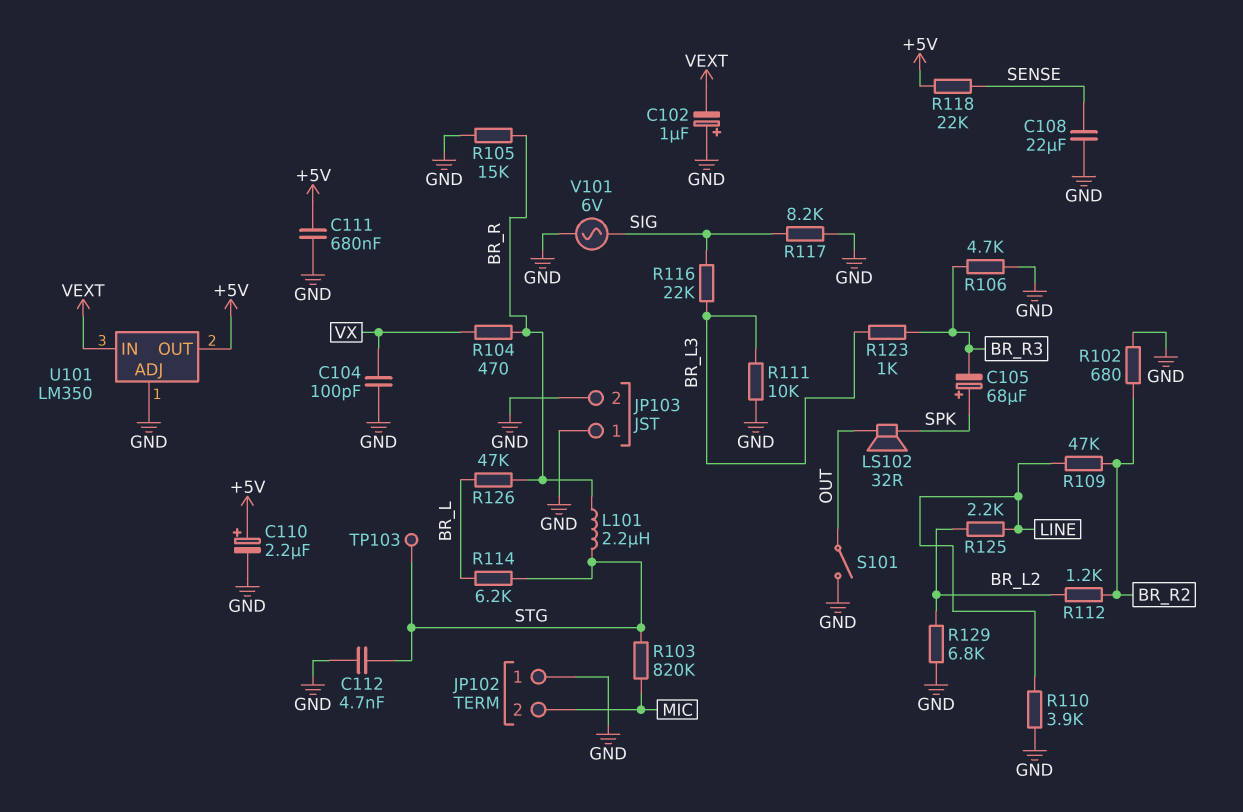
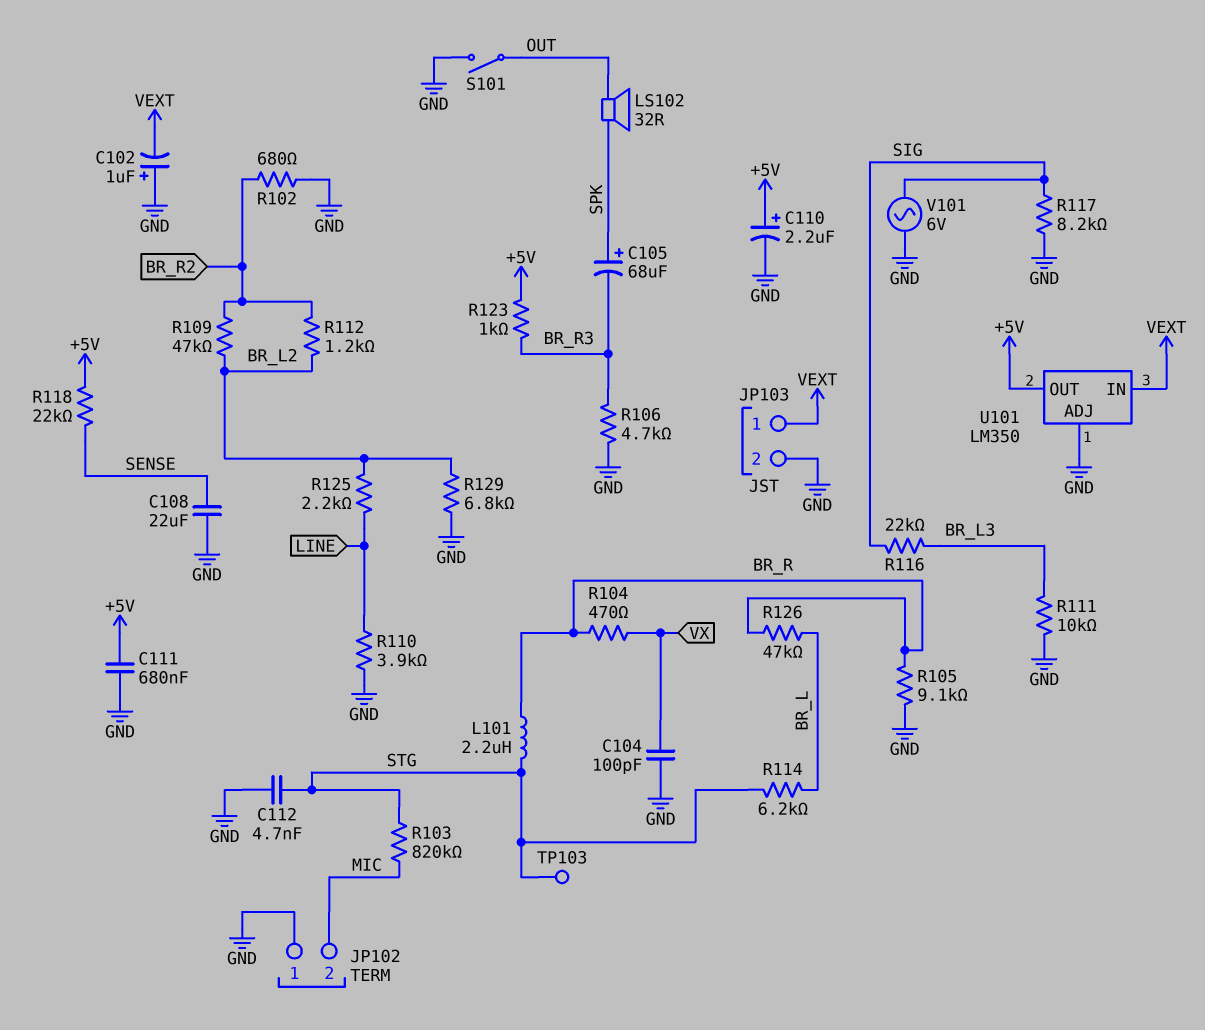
JP103 pin 1: GND -> VEXT
R105: 15k (BR_R, GND) -> 9.1k (BR_R, GND)
R109: 47k (BR_R2, LINE) -> 47k (BR_L2, BR_R2)
R123: 1k (BR_L3, BR_R3) -> 1k (+5V, BR_R3)

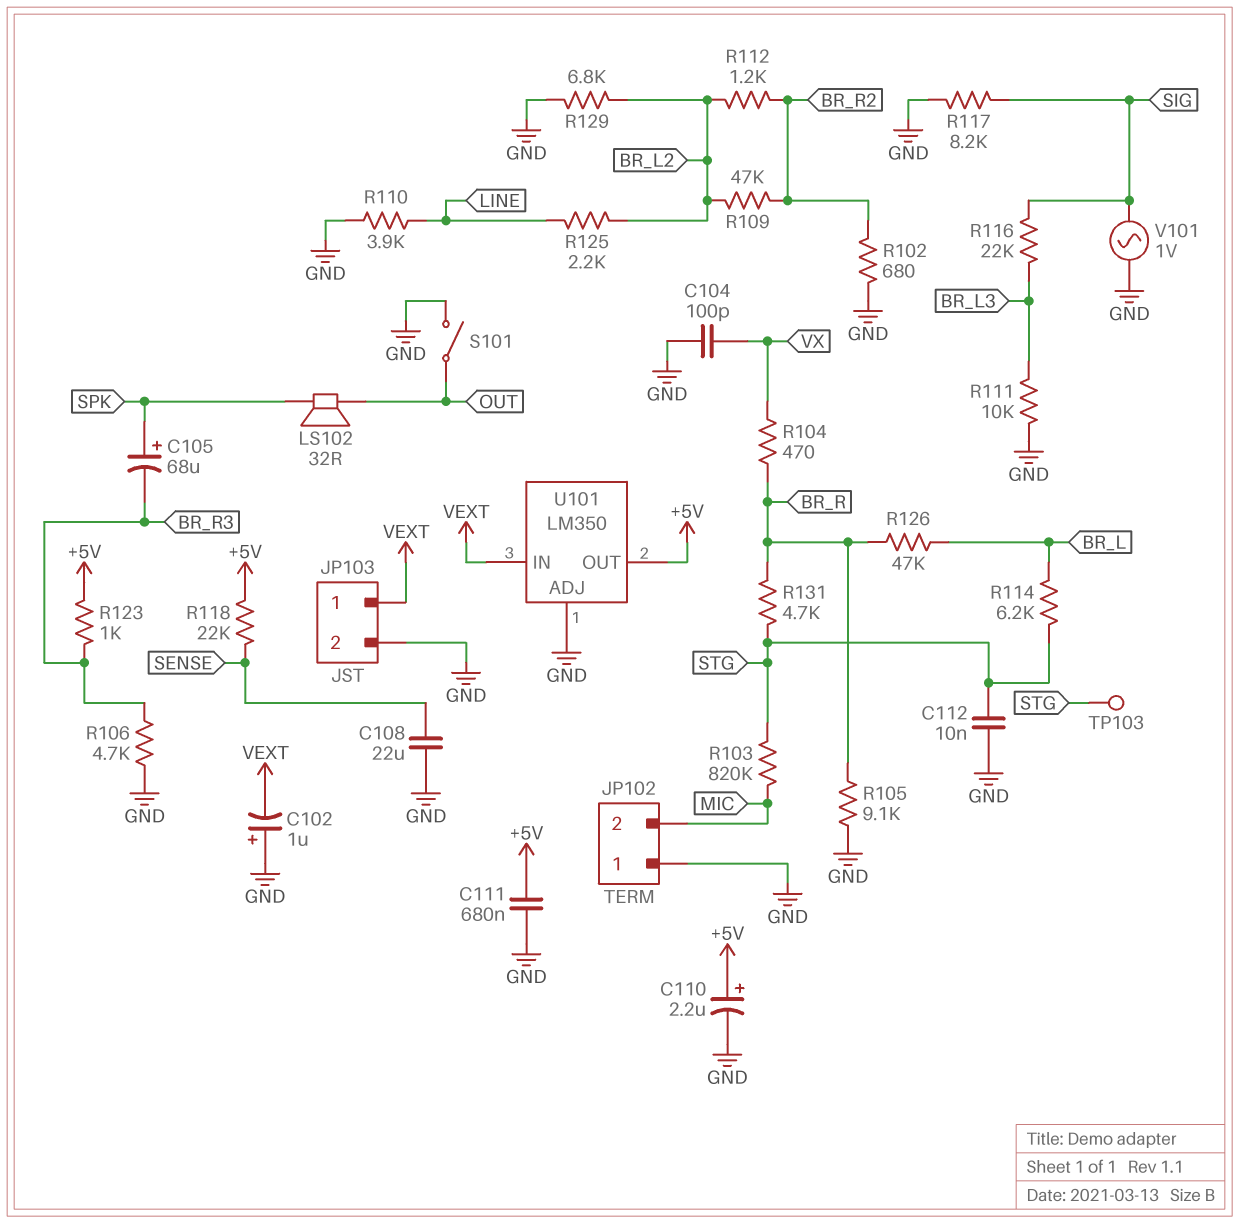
C112: 4.7nF (GND, STG) -> 10nF (GND, STG)
L101: 2.2uH (BR_R, STG) -> none
R131: none -> 4.7k (BR_R, STG)
V101: AC 6V (GND, SIG) -> AC 1V (GND, SIG)

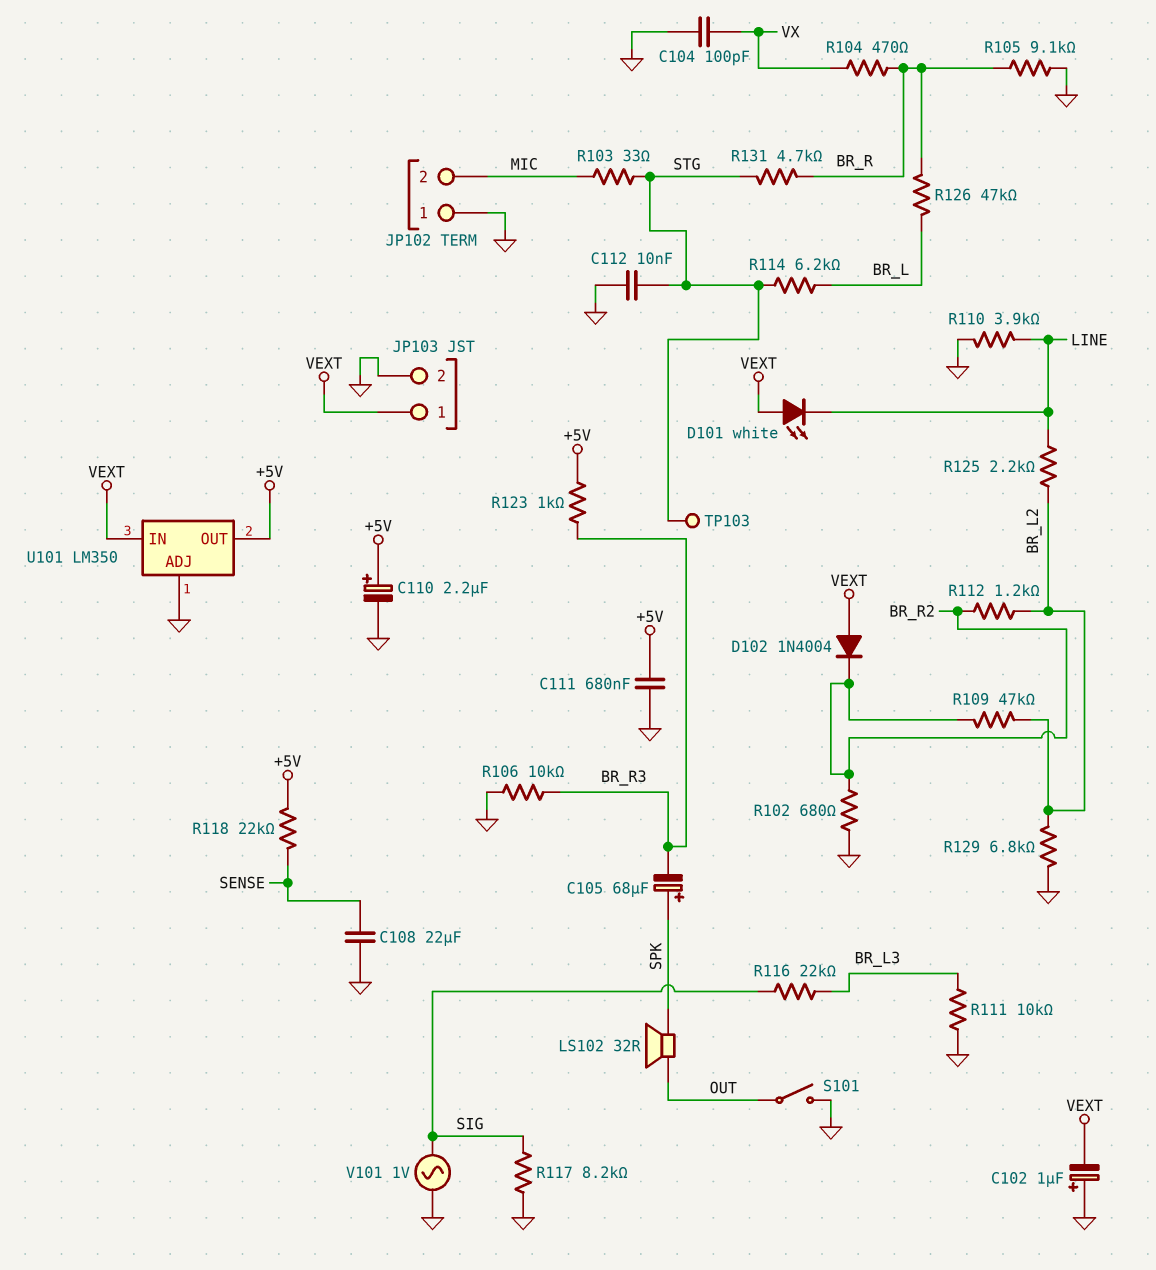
D101: none -> LED white (A VEXT, K LINE)
D102: none -> diode 1N4004 (A VEXT, K BR_R2)
R103: 820k (MIC, STG) -> 33 (MIC, STG)
R106: 4.7k (BR_R3, GND) -> 10k (BR_R3, GND)

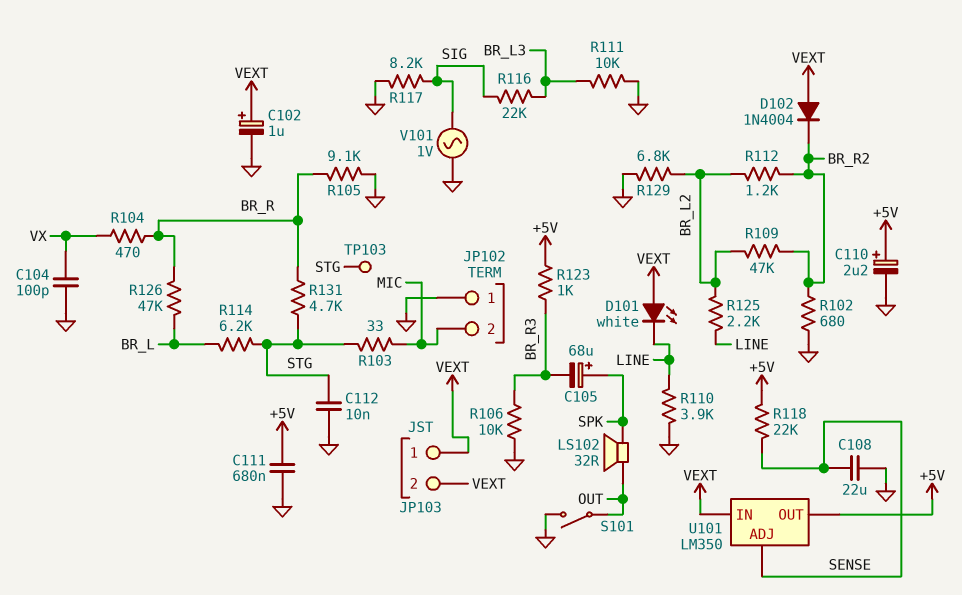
C102: 1uF (plus GND, minus VEXT) -> 1uF (plus VEXT, minus GND)
JP103 pin 2: GND -> VEXT
U101 pin ADJ: GND -> SENSE

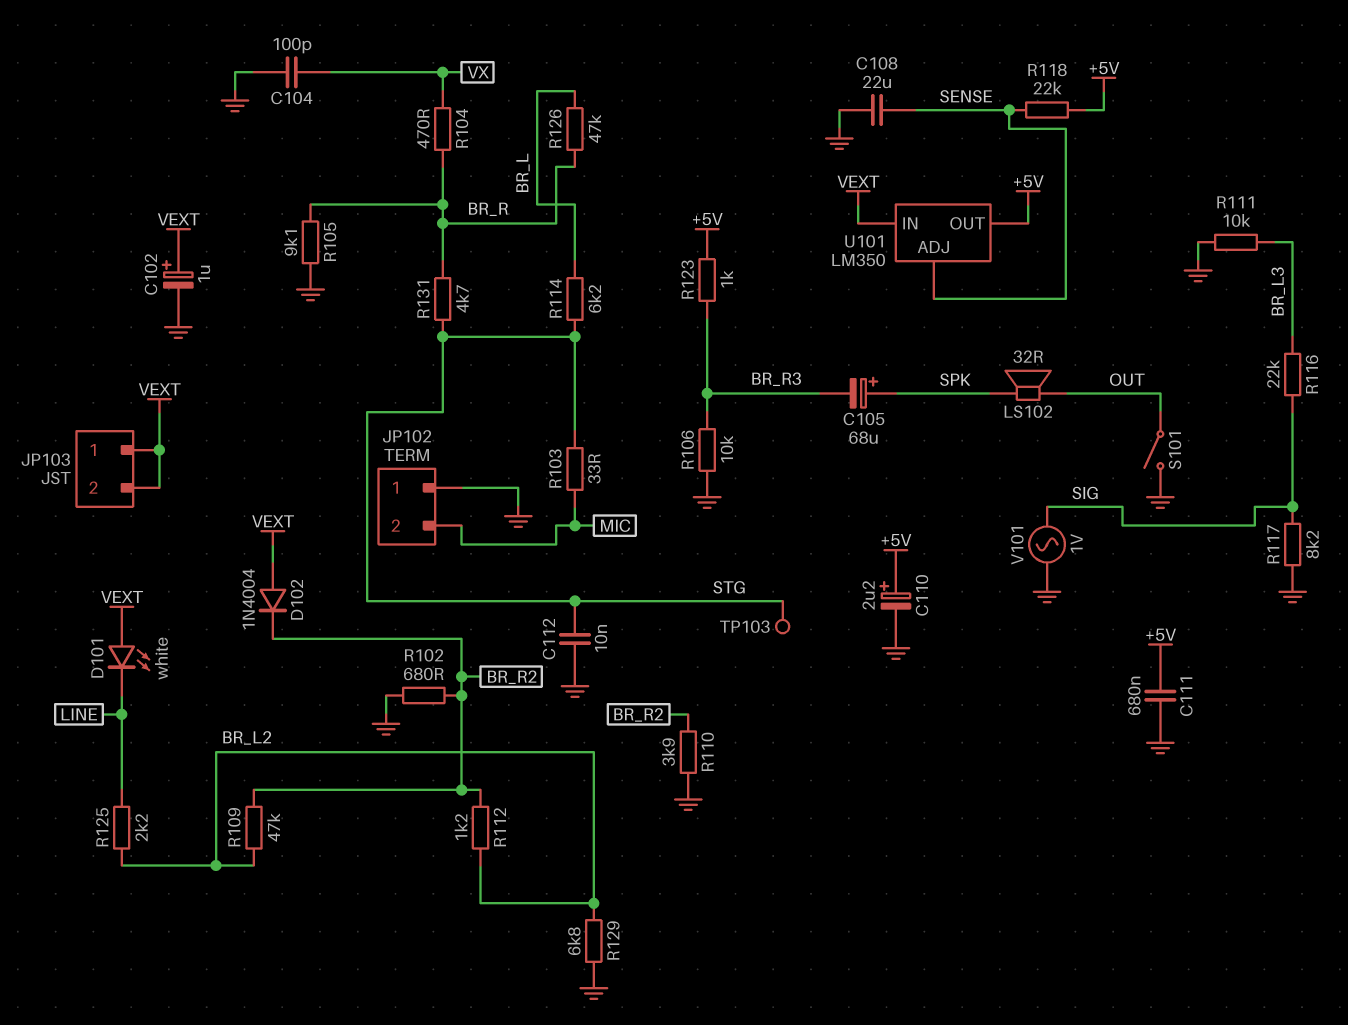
R110: 3.9k (GND, LINE) -> 3.9k (BR_R2, GND)

